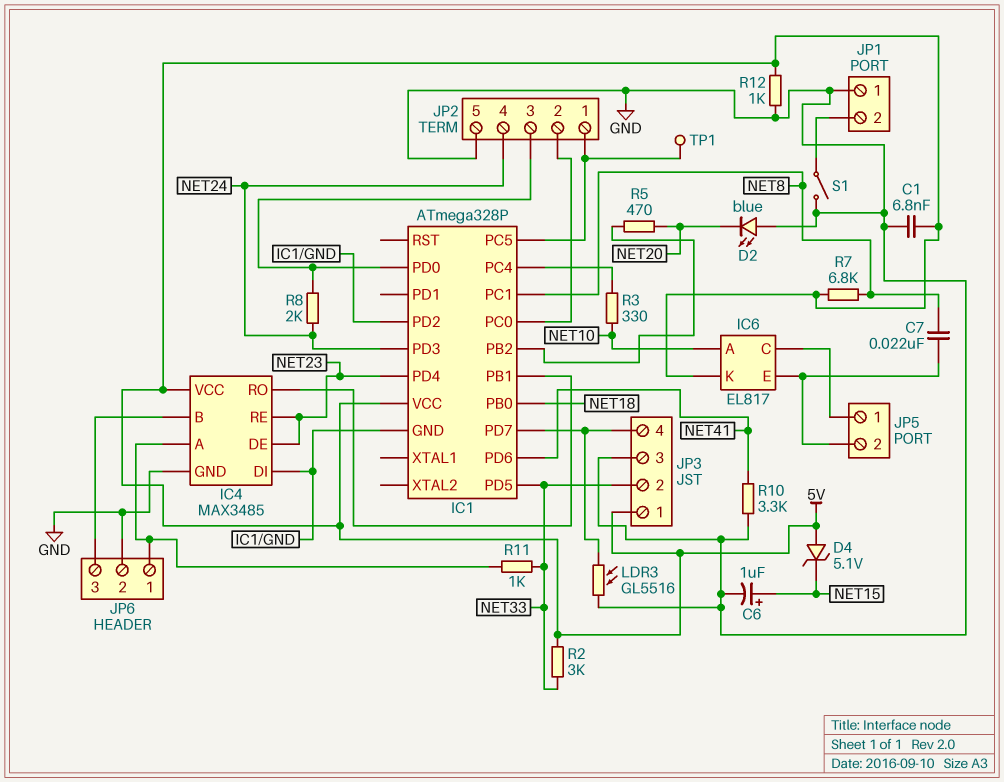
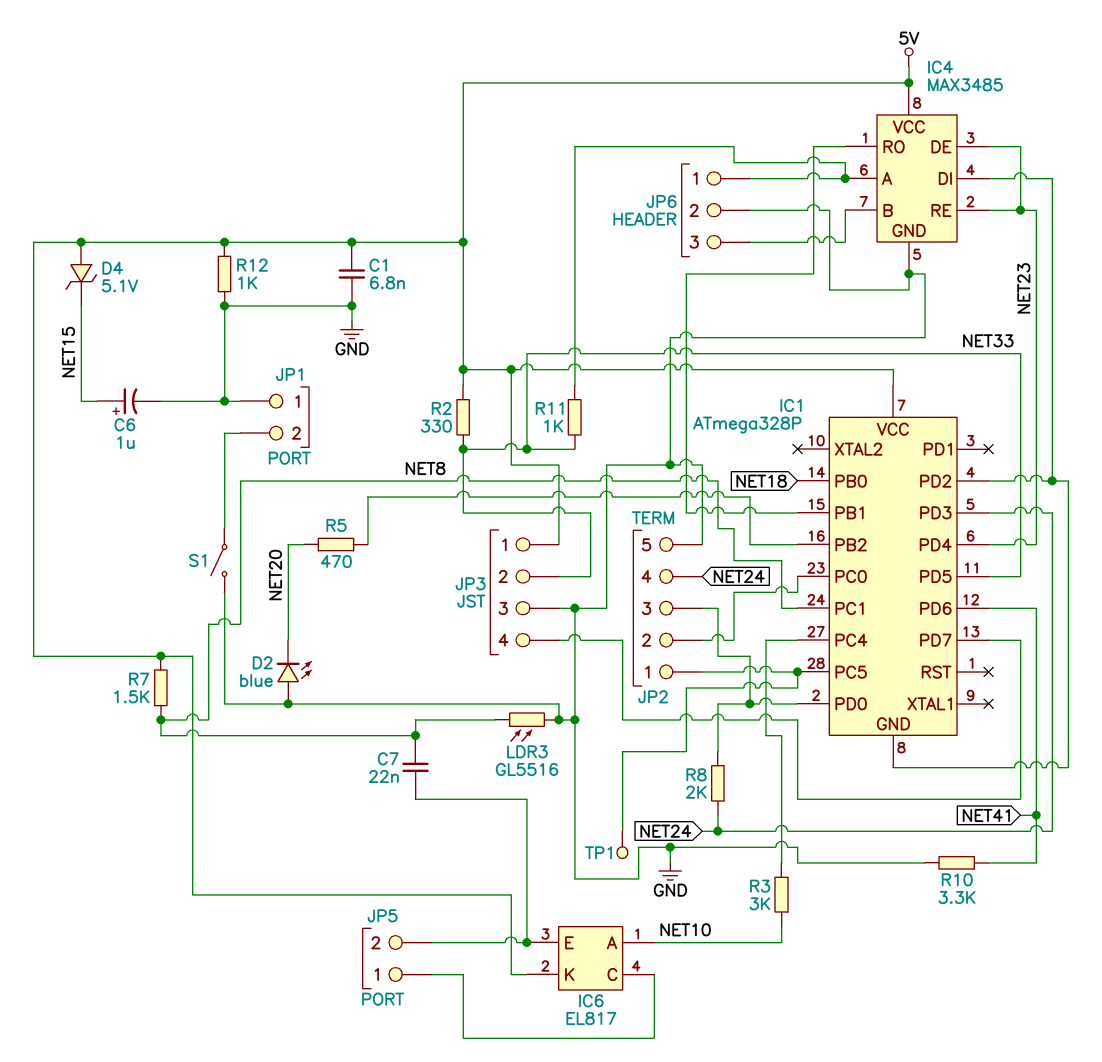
LDR3: GL5516 (GND, IC1/PD7) -> GL5516 (GND, NET8)
R2: 3k (5V, NET33) -> 330 (5V, NET33)
R3: 330 (IC1/PC4, NET10) -> 3k (IC1/PC4, NET10)
R7: 6.8k (5V, NET8) -> 1.5k (5V, NET8)

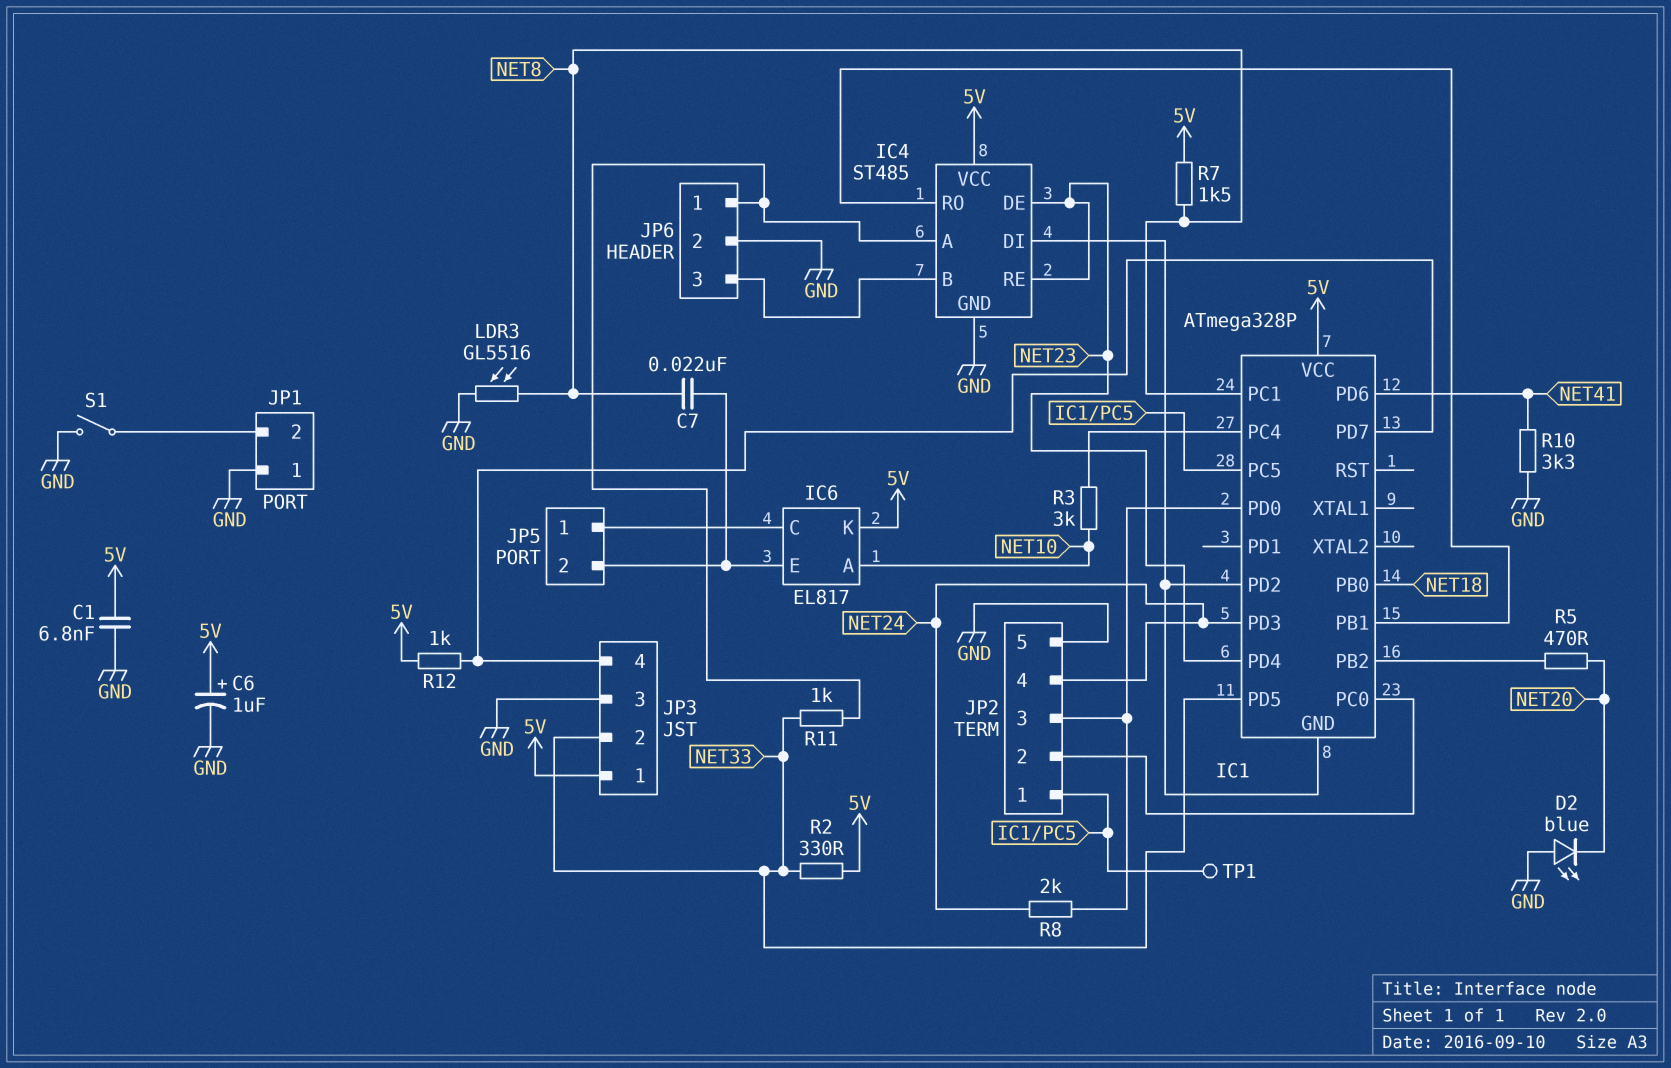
C6: 1uF (plus NET15, minus GND) -> 1uF (plus 5V, minus GND)
D4: zener 5.1V (A 5V, K NET15) -> none
IC4: MAX3485 -> ST485
R12: 1k (5V, GND) -> 1k (5V, IC1/PD7)

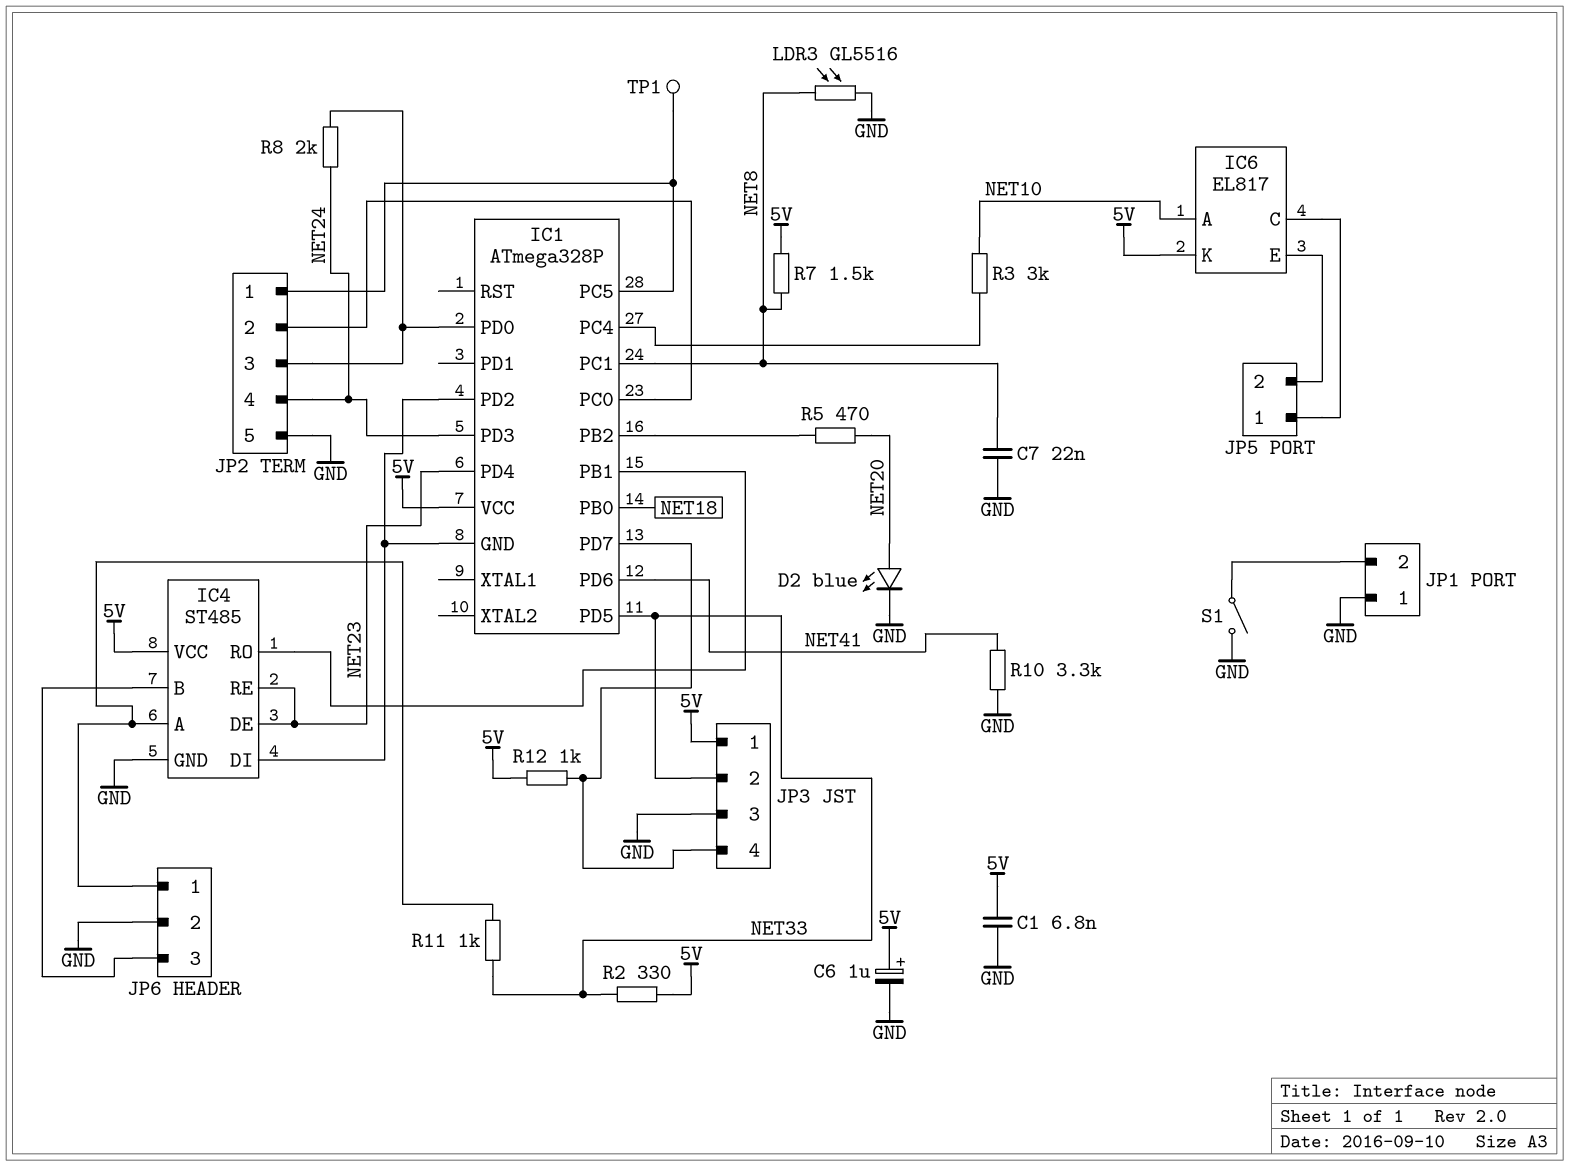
C7: 22nF (IC6/E, NET8) -> 22nF (GND, NET8)
D2: LED blue (A GND, K NET20) -> LED blue (A NET20, K GND)

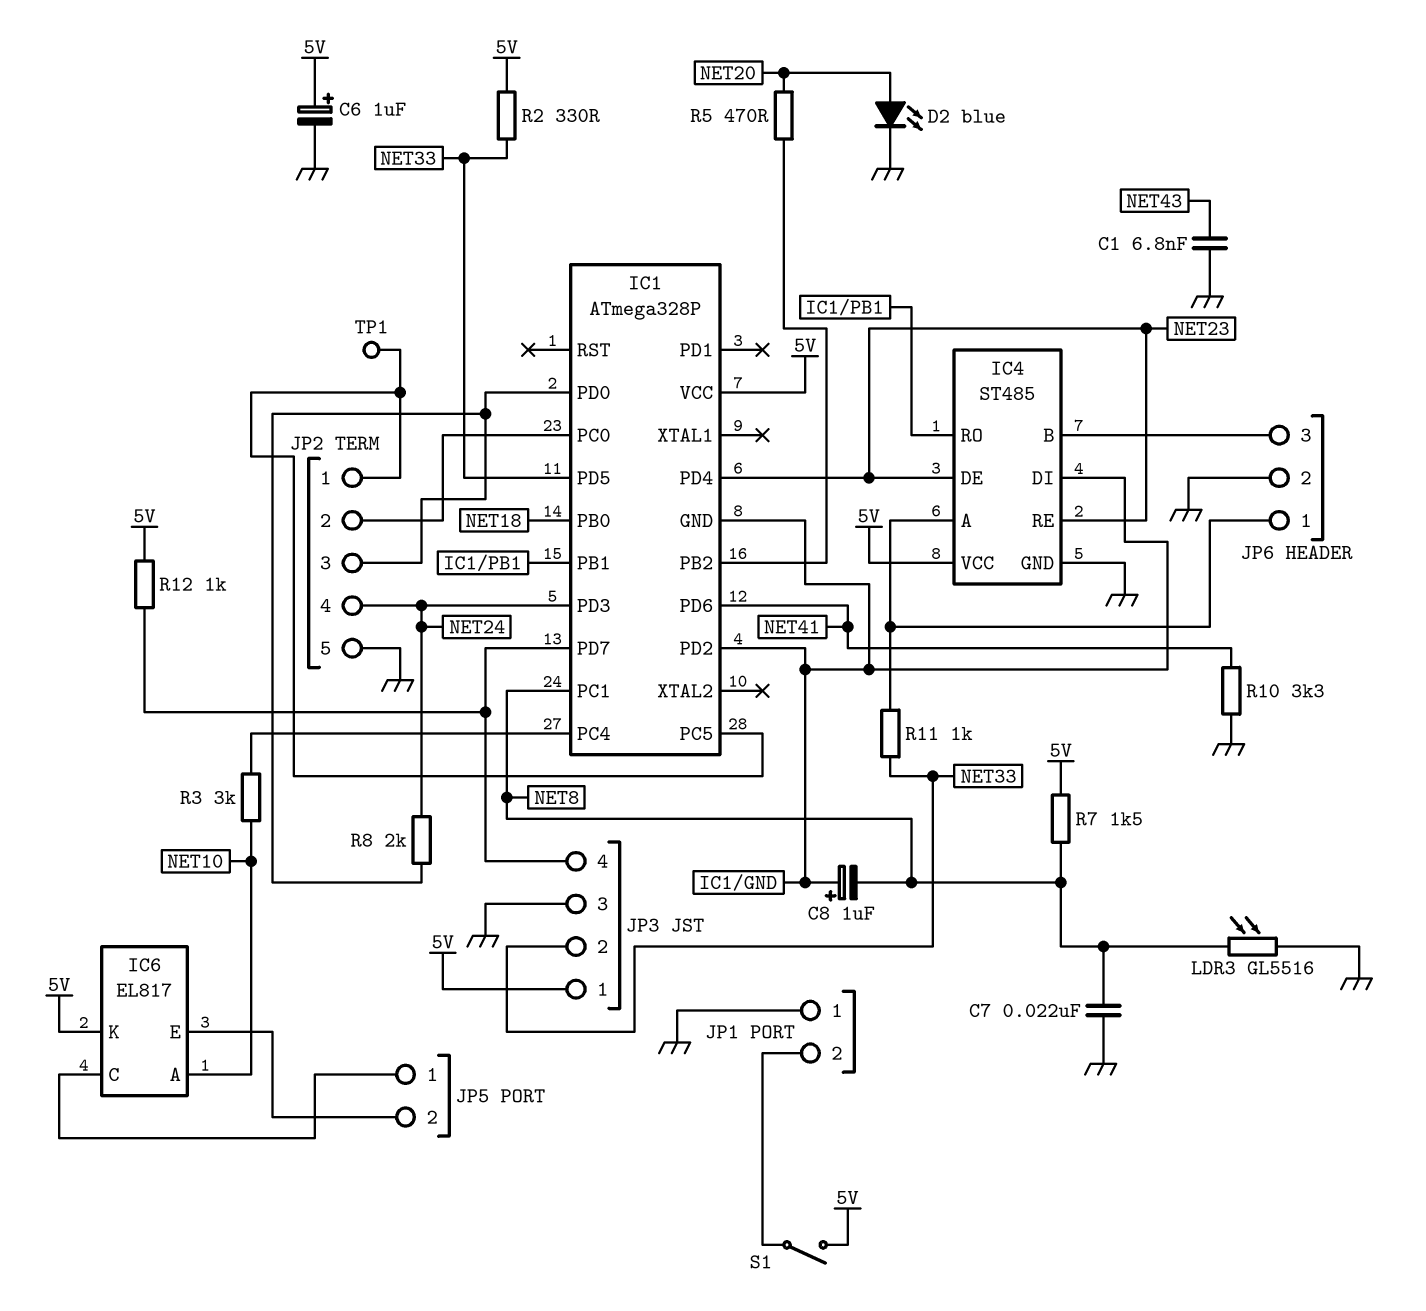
C1: 6.8nF (5V, GND) -> 6.8nF (GND, NET43)
C8: none -> 1uF (plus IC1/GND, minus NET8)
S1: switch (GND, JP1/2) -> switch (5V, JP1/2)

